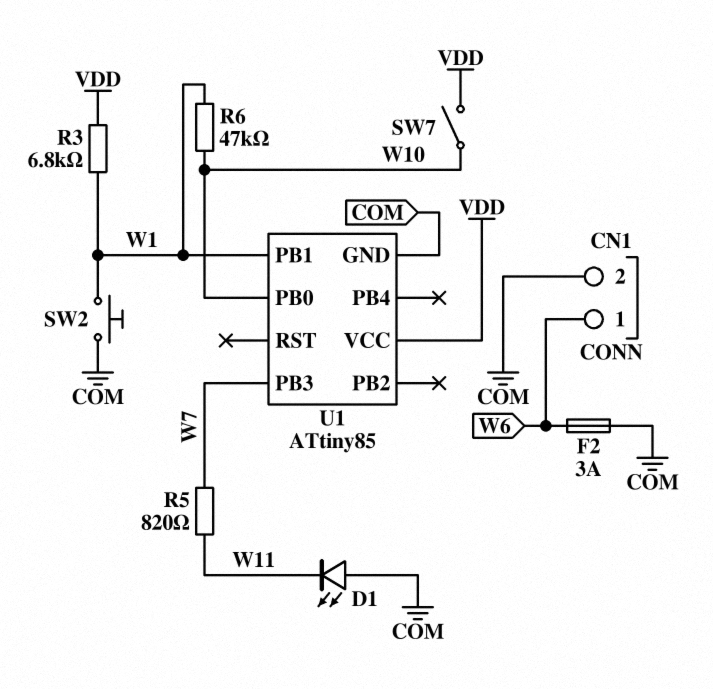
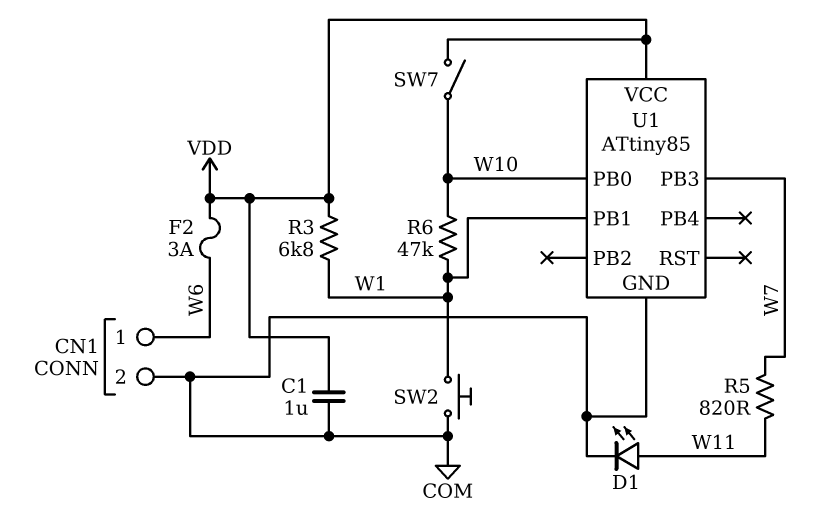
C1: none -> 1uF (COM, VDD)
D1: LED (A COM, K W11) -> LED (A W11, K COM)
F2: 3A (COM, W6) -> 3A (VDD, W6)

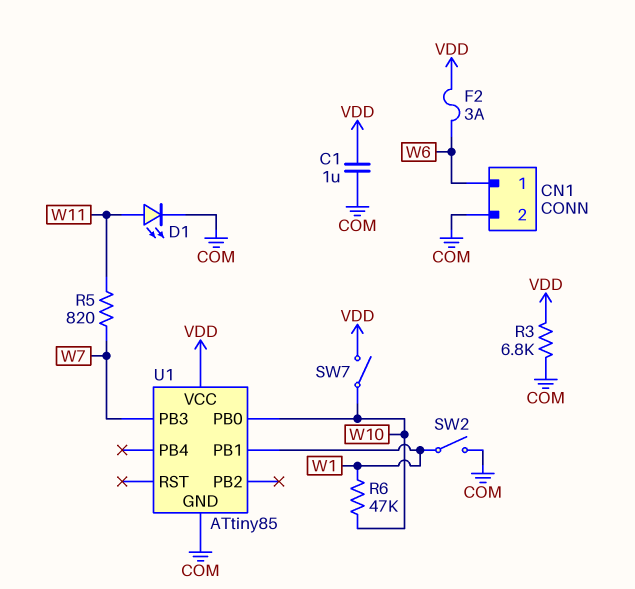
R3: 6.8k (VDD, W1) -> 6.8k (COM, VDD)
SW2: button (COM, W1) -> switch (COM, W1)

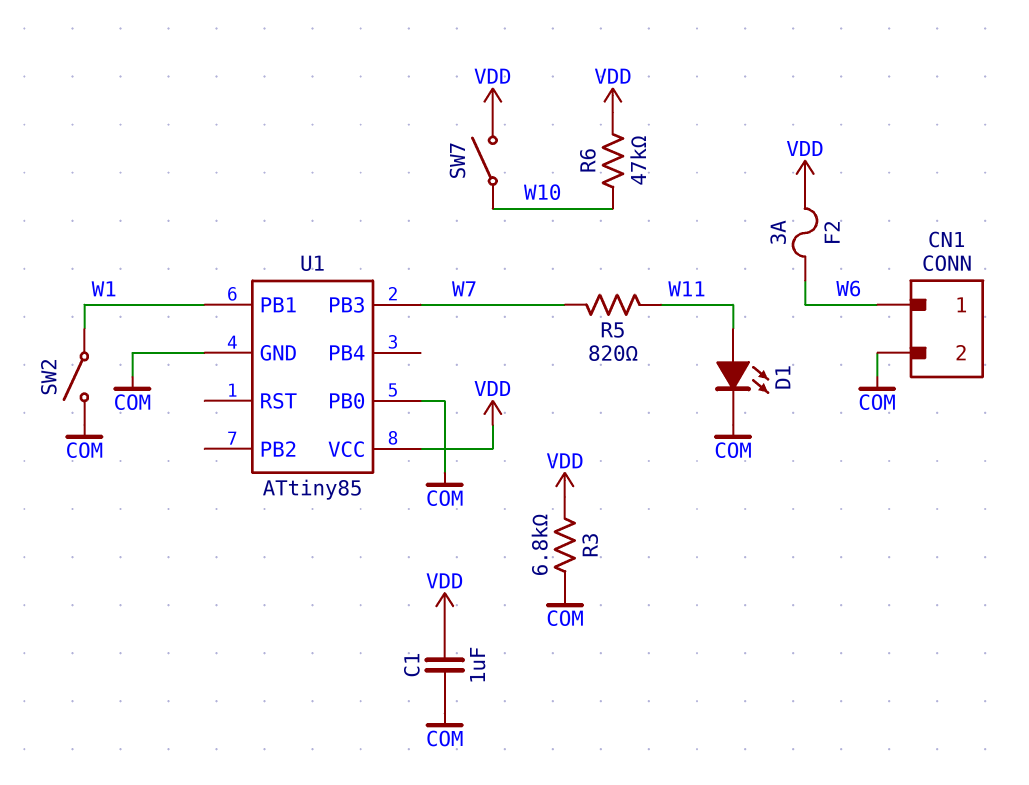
R6: 47k (W1, W10) -> 47k (VDD, W10)
U1 pin PB0: W10 -> COM

